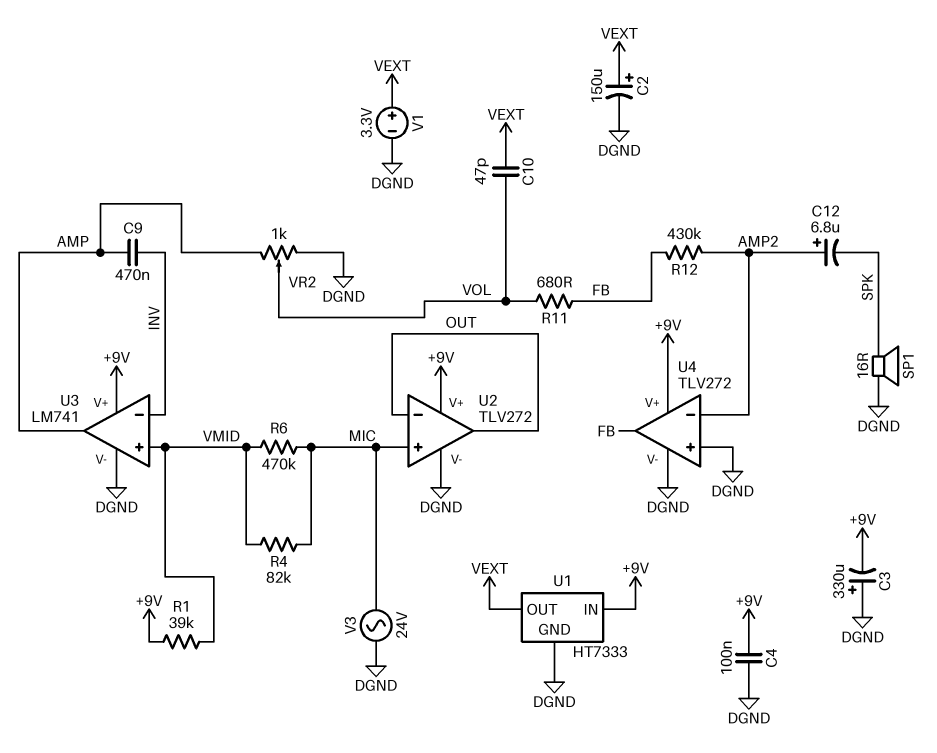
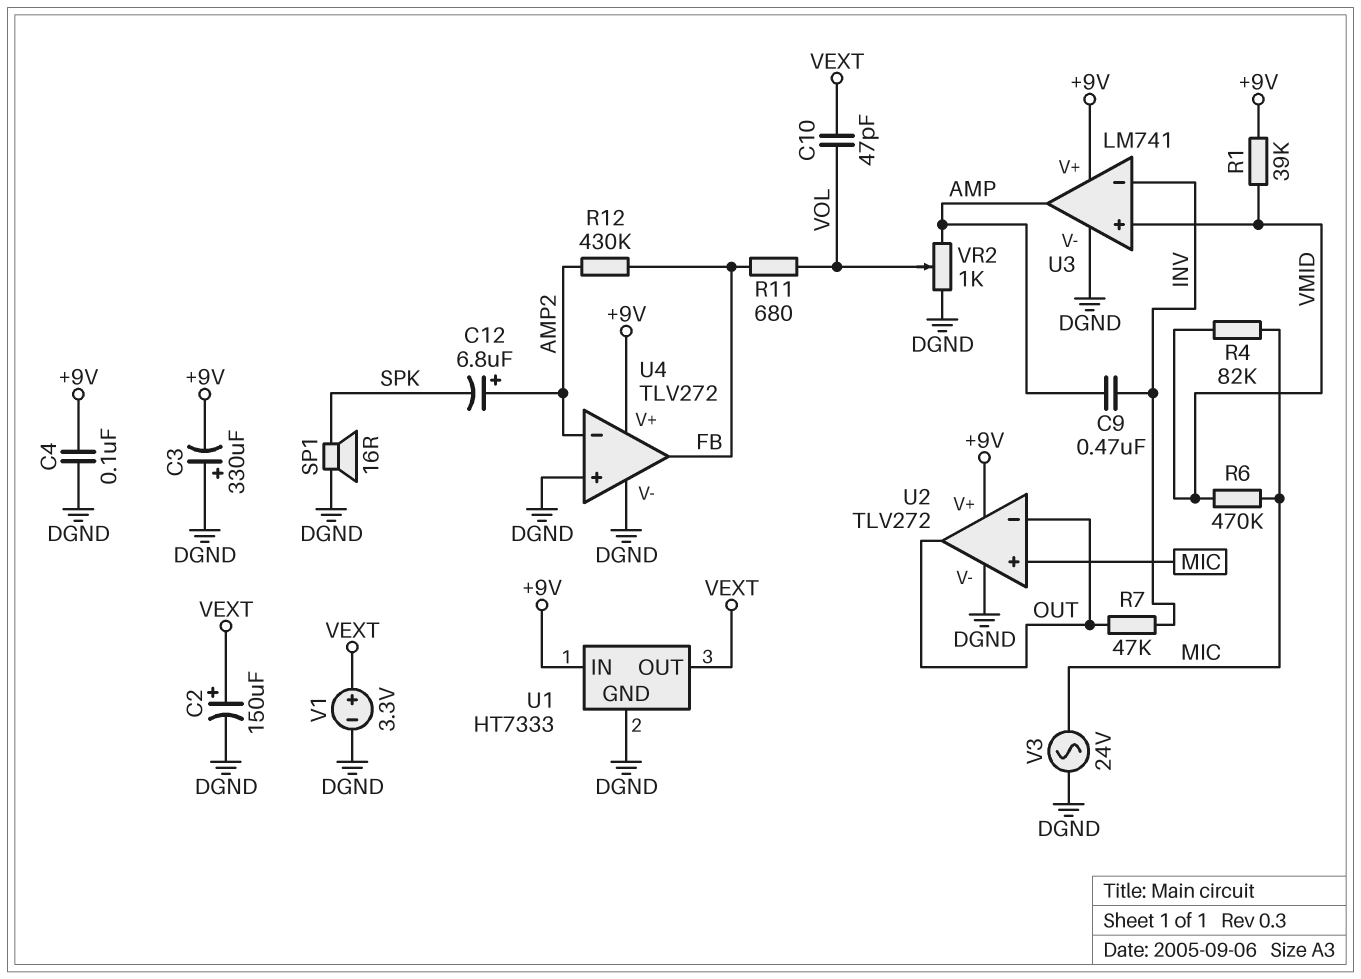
R7: none -> 47k (INV, OUT)

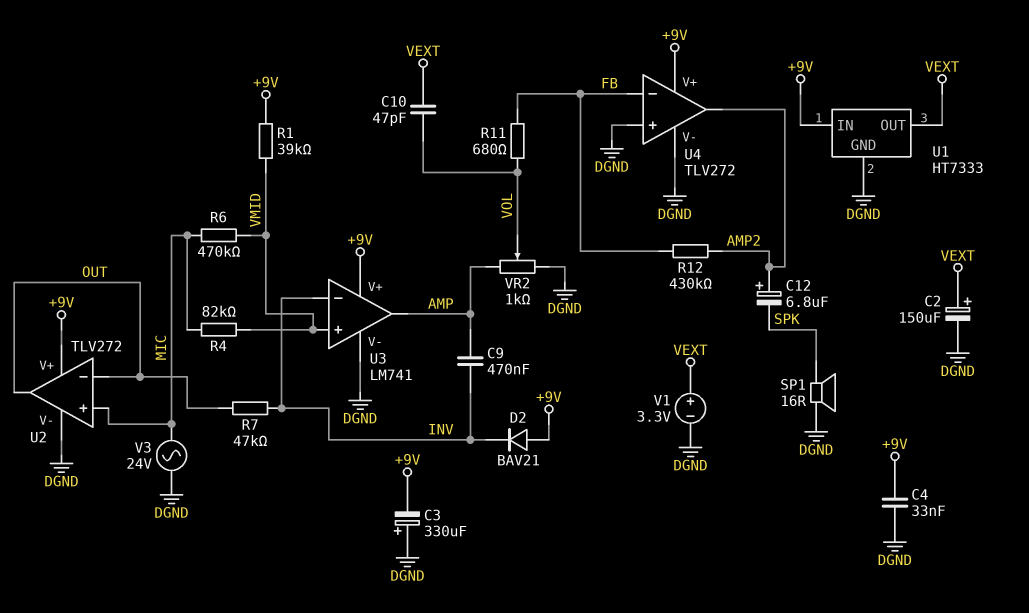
C4: 100nF (+9V, DGND) -> 33nF (+9V, DGND)
D2: none -> diode BAV21 (A +9V, K INV)
U4 pin in-: AMP2 -> FB
U4 pin out: FB -> AMP2

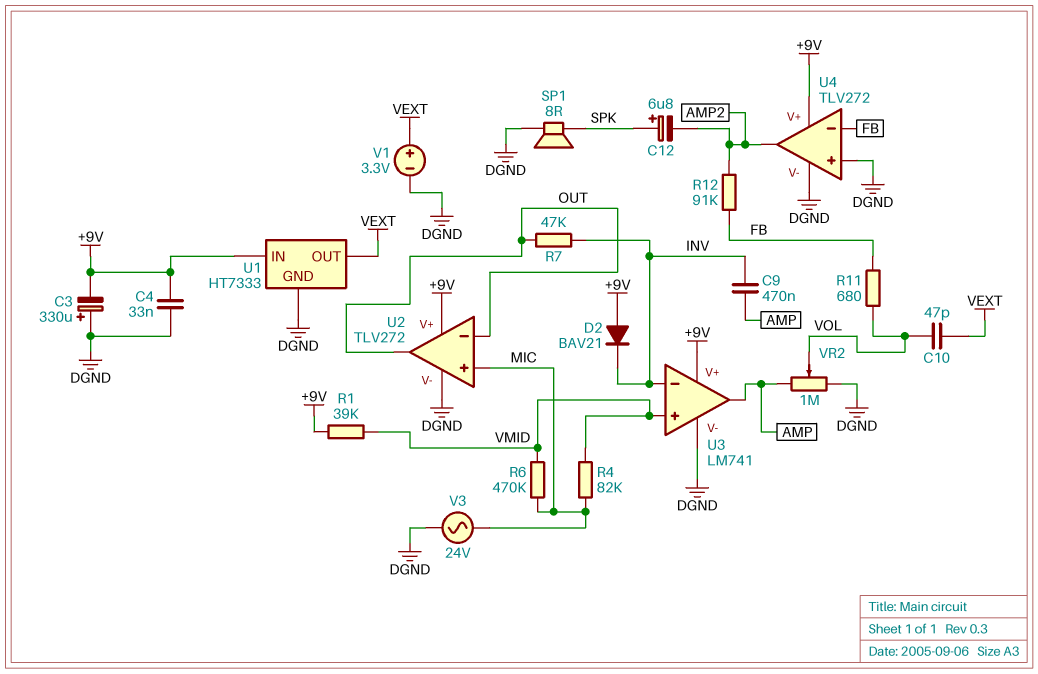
C2: 150uF (plus VEXT, minus DGND) -> none
C12: 6.8uF (plus AMP2, minus SPK) -> 6.8uF (plus SPK, minus AMP2)
R12: 430k (AMP2, FB) -> 91k (AMP2, FB)
SP1: speaker 16R (DGND, SPK) -> speaker 8R (DGND, SPK)
VR2: 1k (AMP, DGND, wiper VOL) -> 1M (AMP, DGND, wiper VOL)

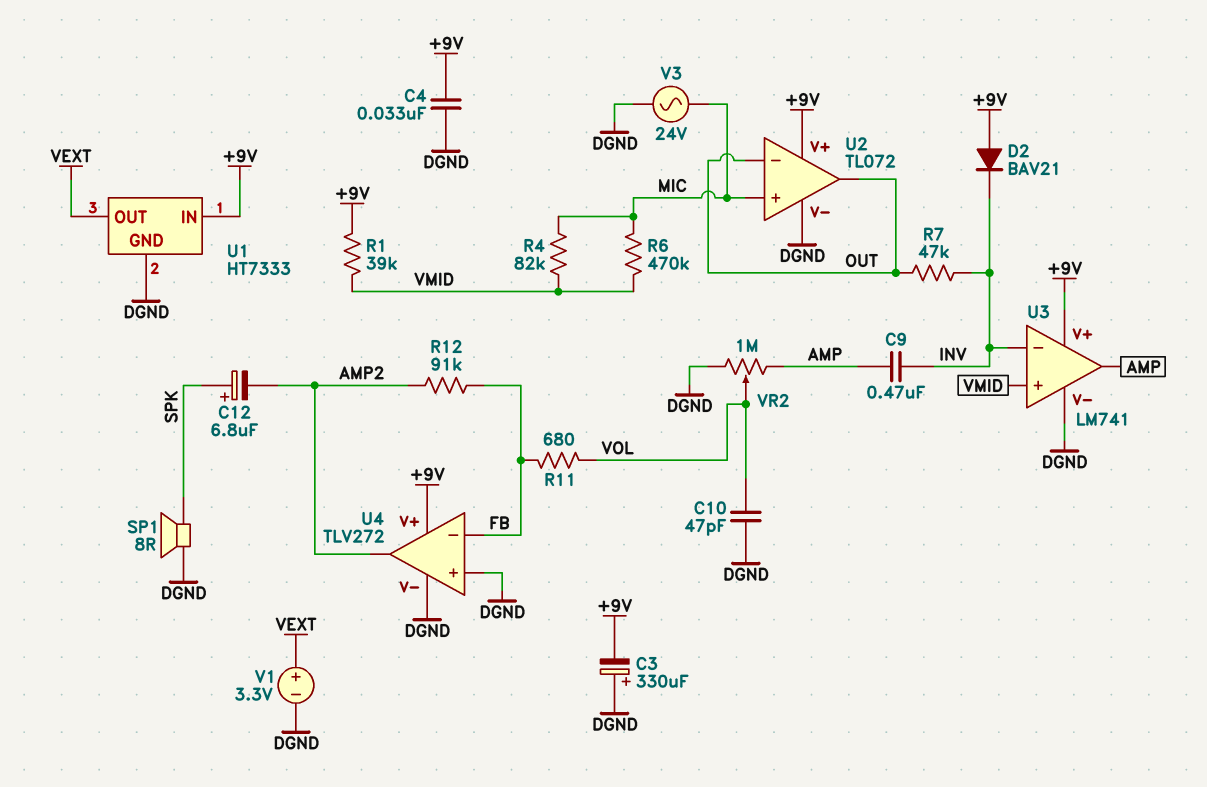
C10: 47pF (VEXT, VOL) -> 47pF (DGND, VOL)
U2: TLV272 -> TL072

